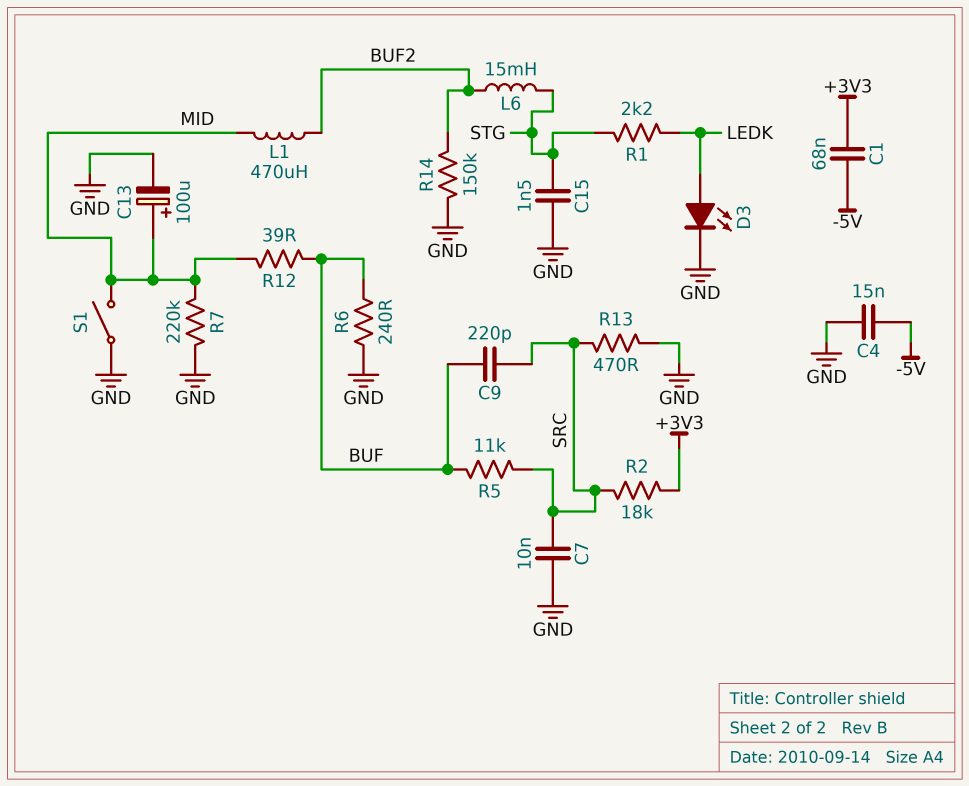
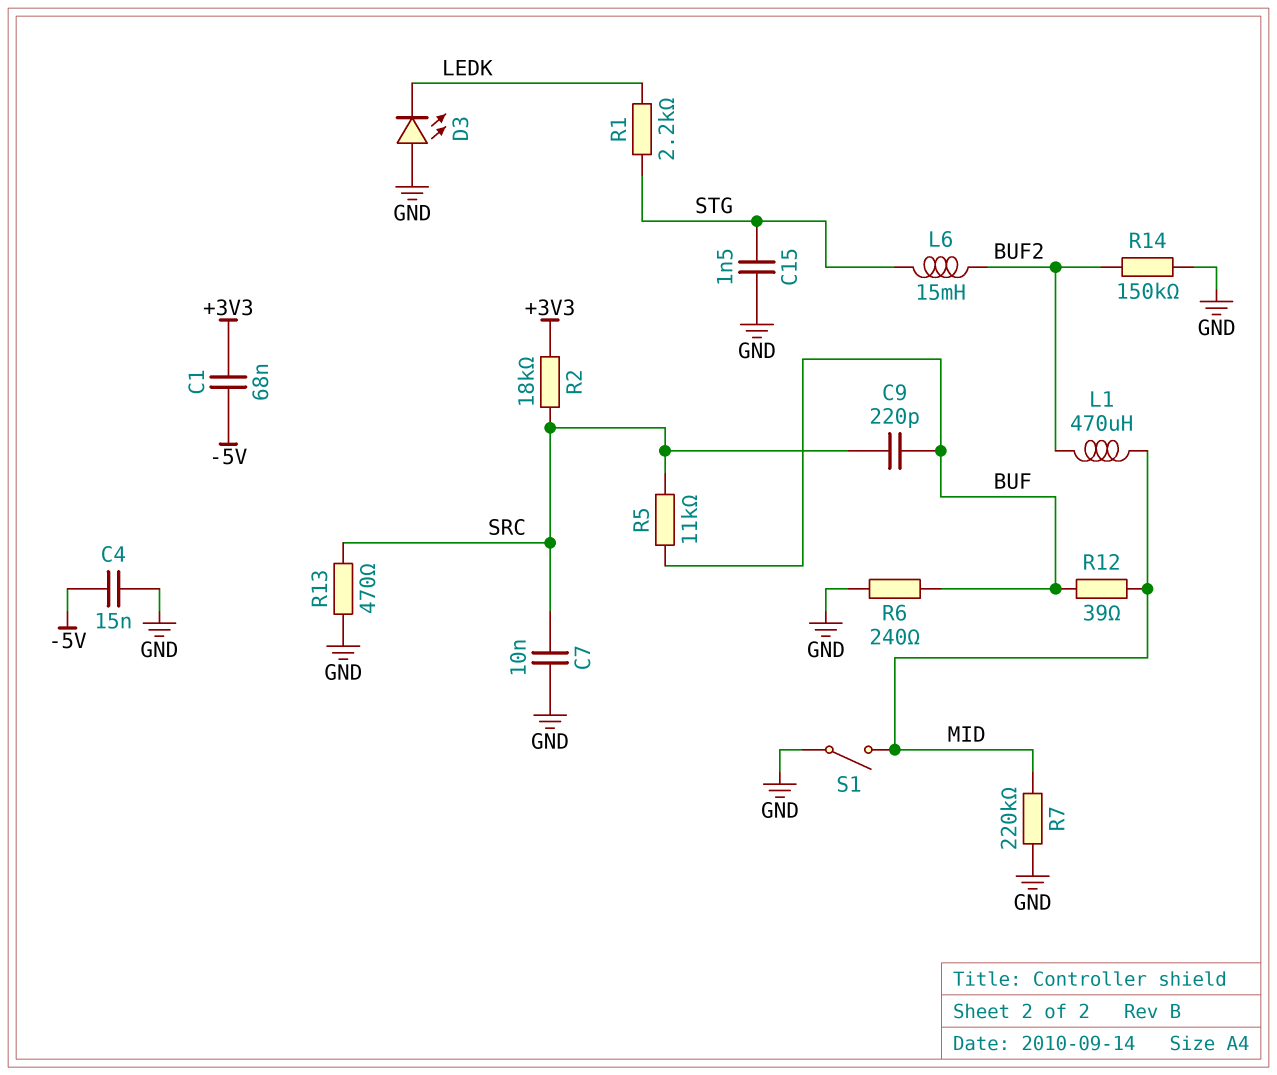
C13: 100uF (plus MID, minus GND) -> none
D3: LED (A LEDK, K GND) -> LED (A GND, K LEDK)

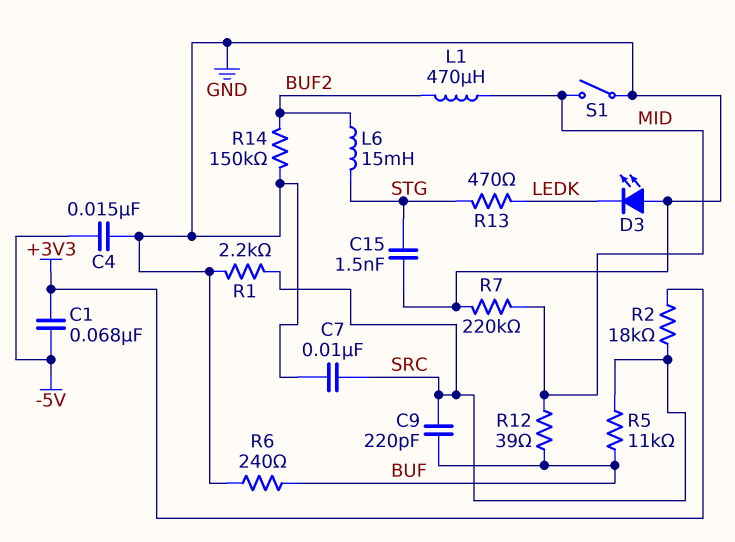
R1: 2.2k (LEDK, STG) -> 2.2k (GND, SRC)
R13: 470 (GND, SRC) -> 470 (LEDK, STG)

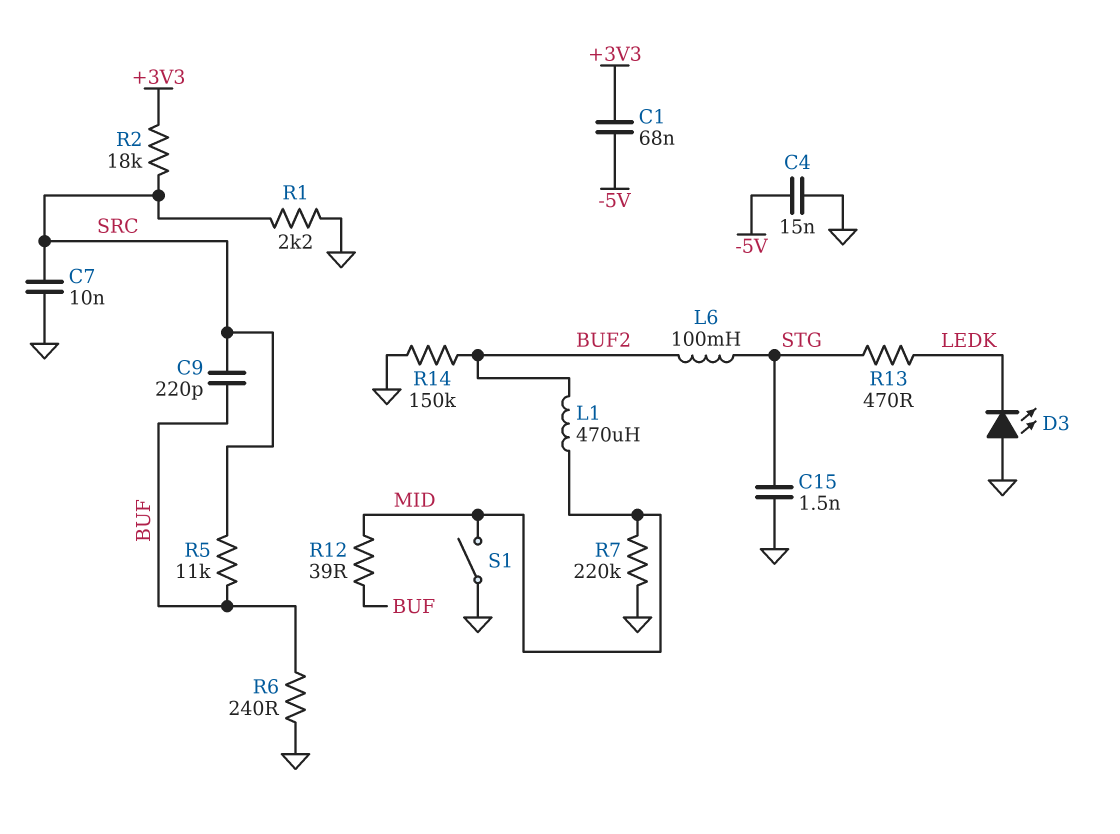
L6: 15mH (BUF2, STG) -> 100mH (BUF2, STG)

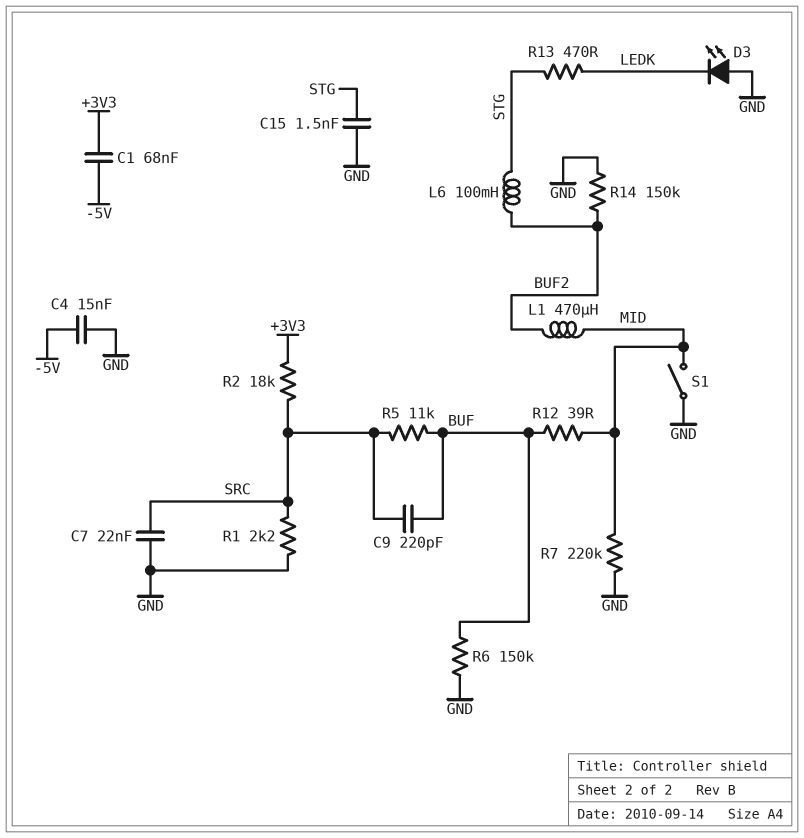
C7: 10nF (GND, SRC) -> 22nF (GND, SRC)
R6: 240 (BUF, GND) -> 150k (BUF, GND)

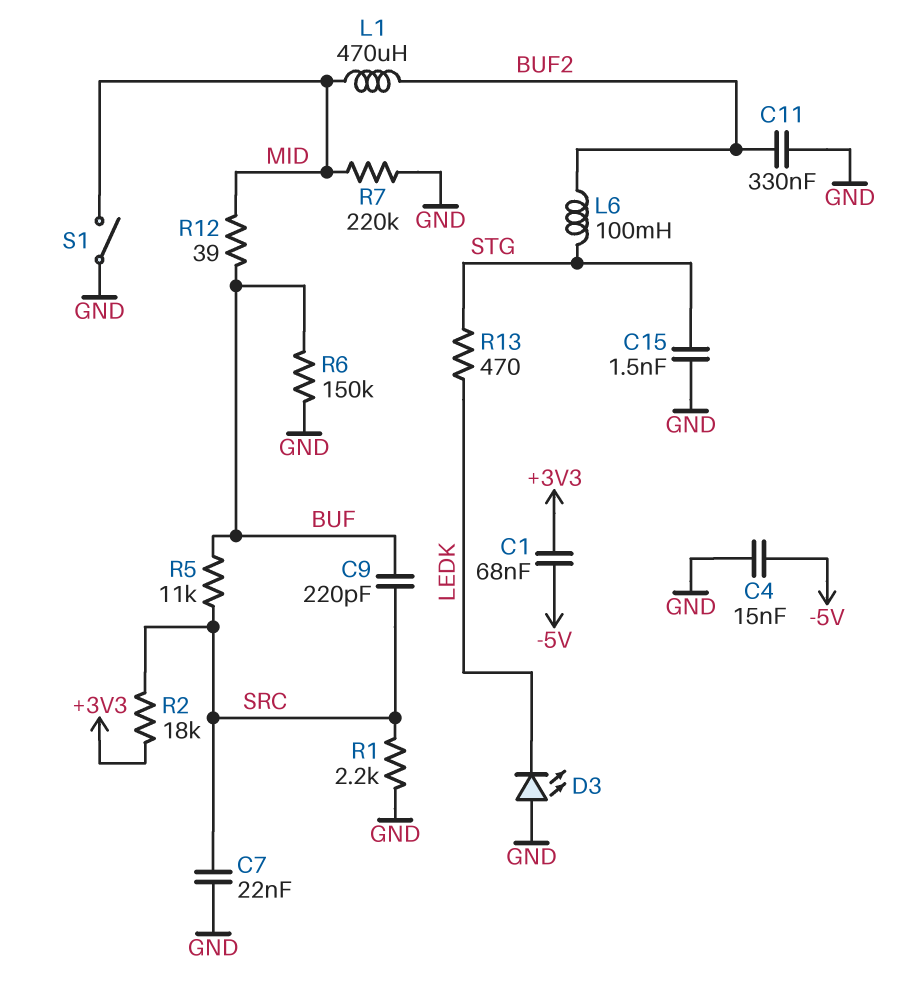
C11: none -> 330nF (BUF2, GND)
R14: 150k (BUF2, GND) -> none

